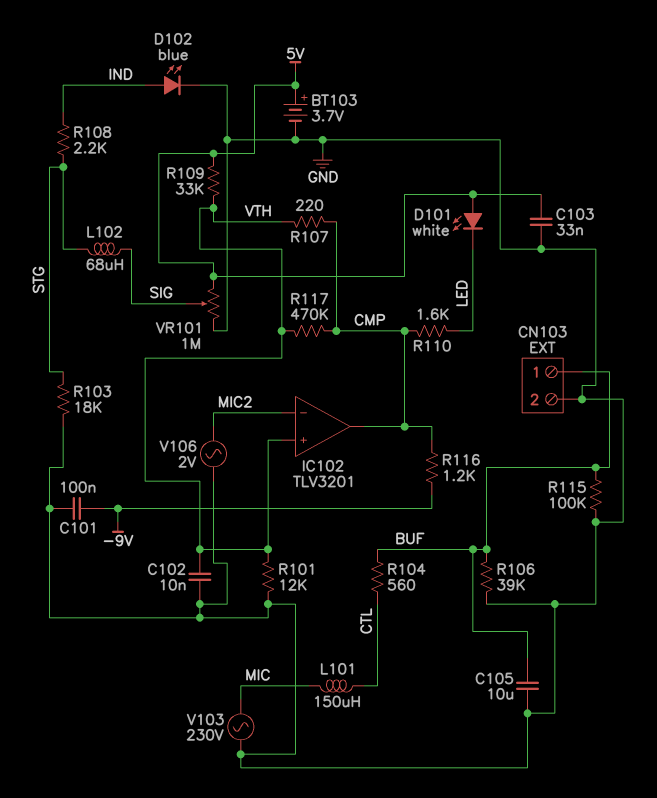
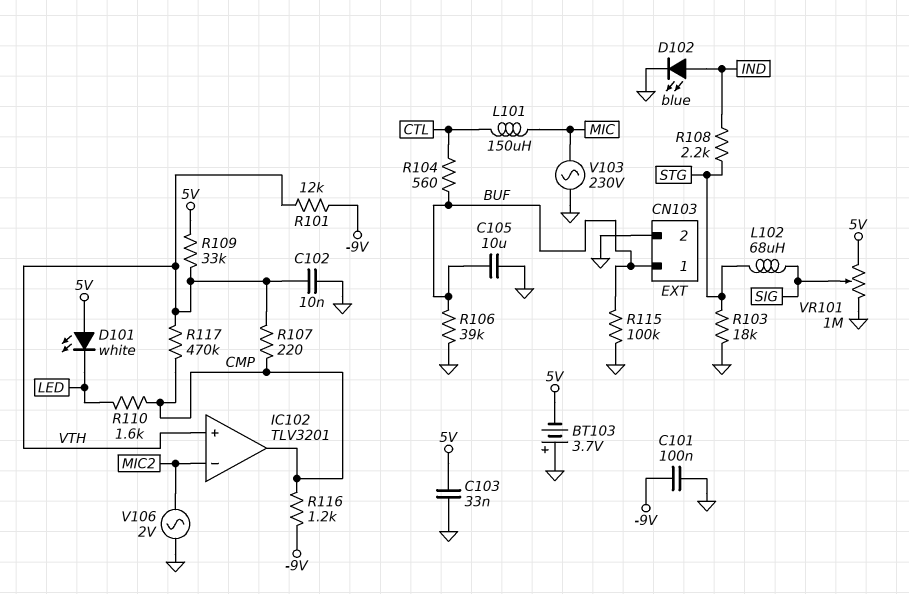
BT103: 3.7V (plus 5V, minus GND) -> 3.7V (plus GND, minus 5V)
R101: 12k (GND, VTH) -> 12k (-9V, VTH)

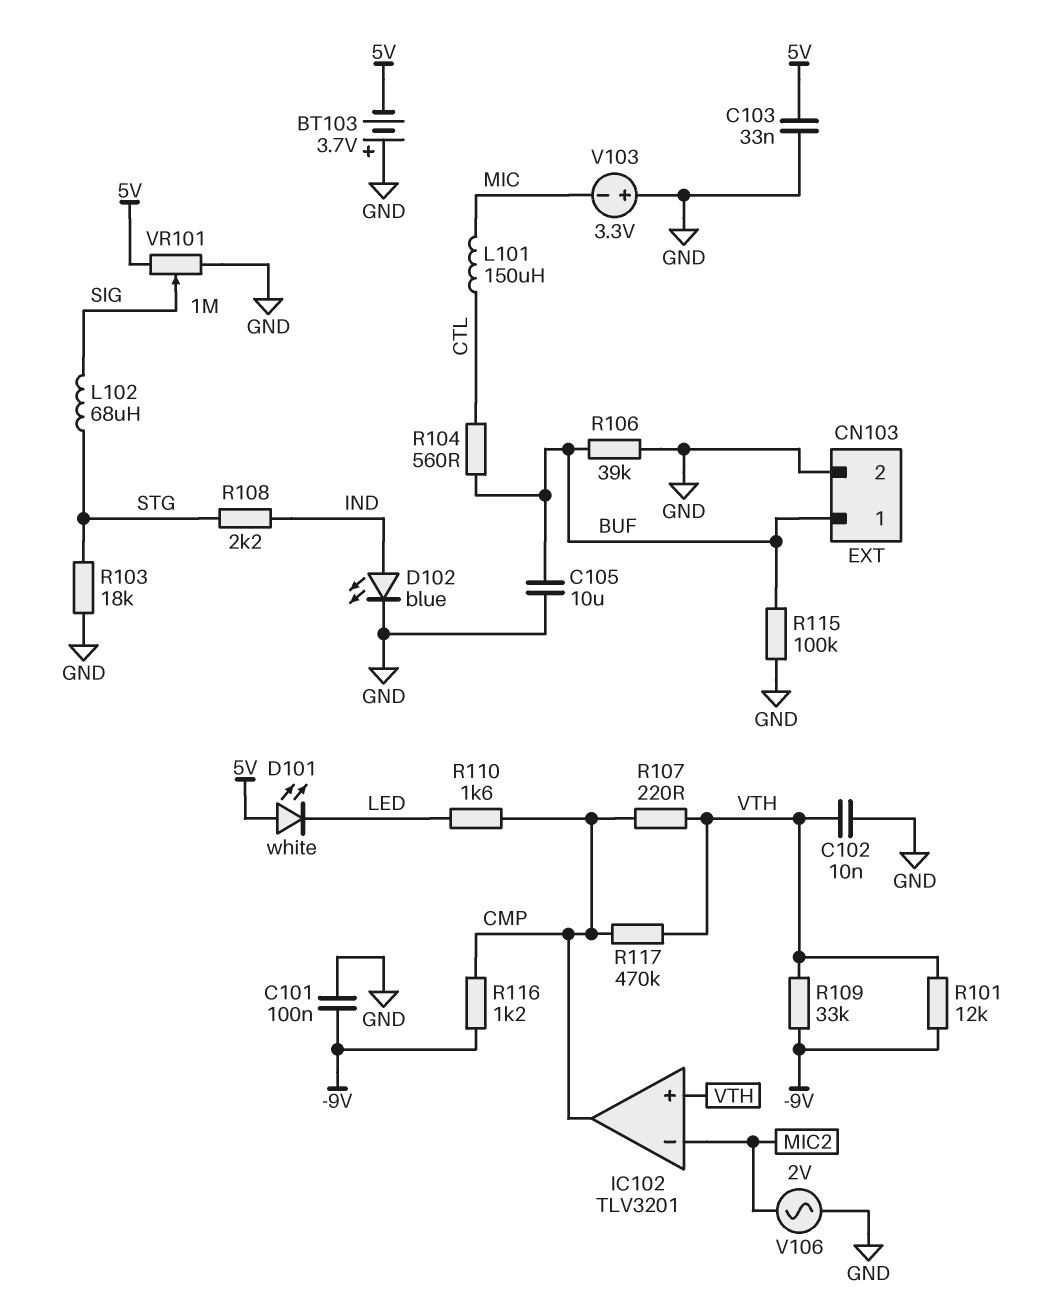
R109: 33k (5V, VTH) -> 33k (-9V, VTH)
V103: AC 230V (GND, MIC) -> 3.3V (plus GND, minus MIC)

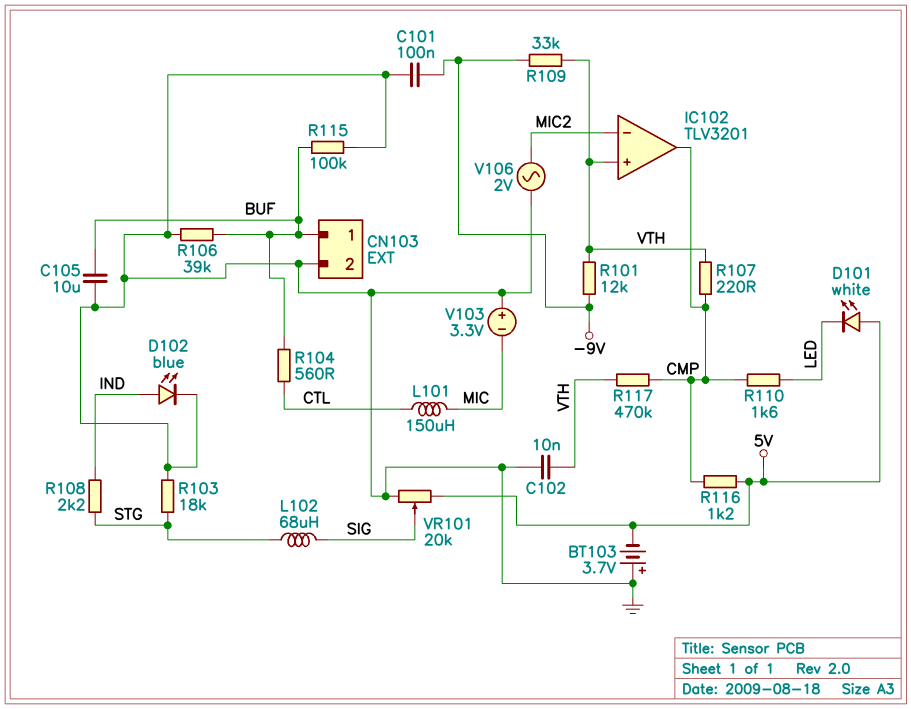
C103: 33nF (5V, GND) -> none
R116: 1.2k (-9V, CMP) -> 1.2k (5V, CMP)
VR101: 1M (5V, GND, wiper SIG) -> 20k (5V, GND, wiper SIG)

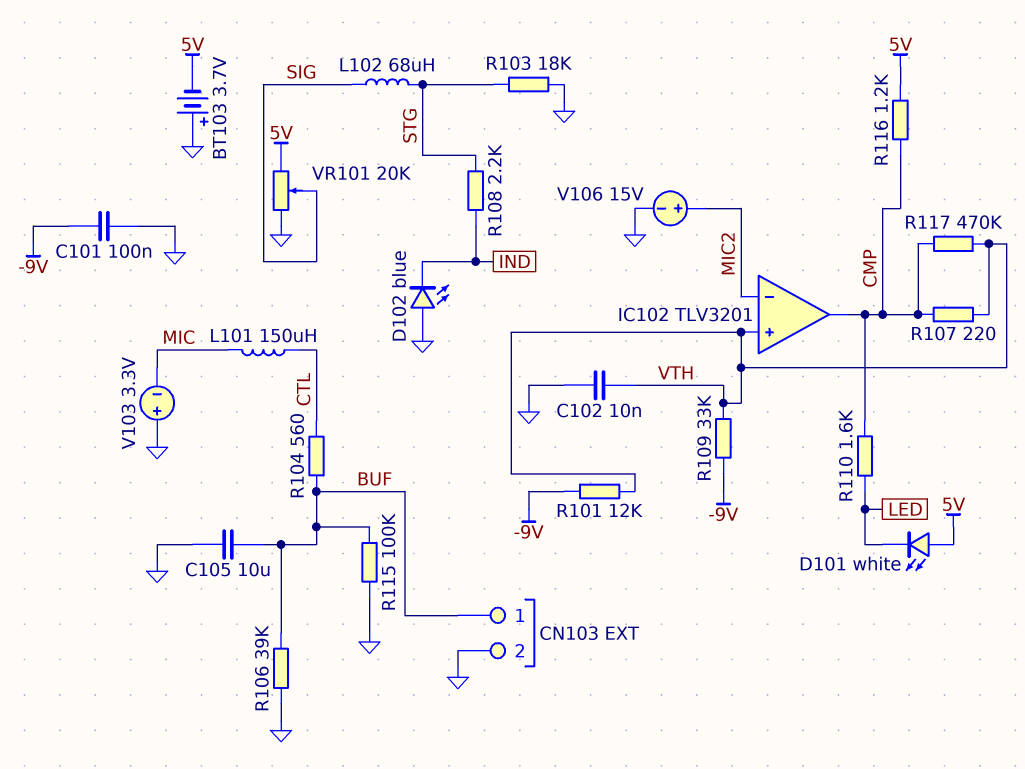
D102: LED blue (A IND, K GND) -> LED blue (A GND, K IND)
V106: AC 2V (GND, MIC2) -> 15V (plus MIC2, minus GND)

